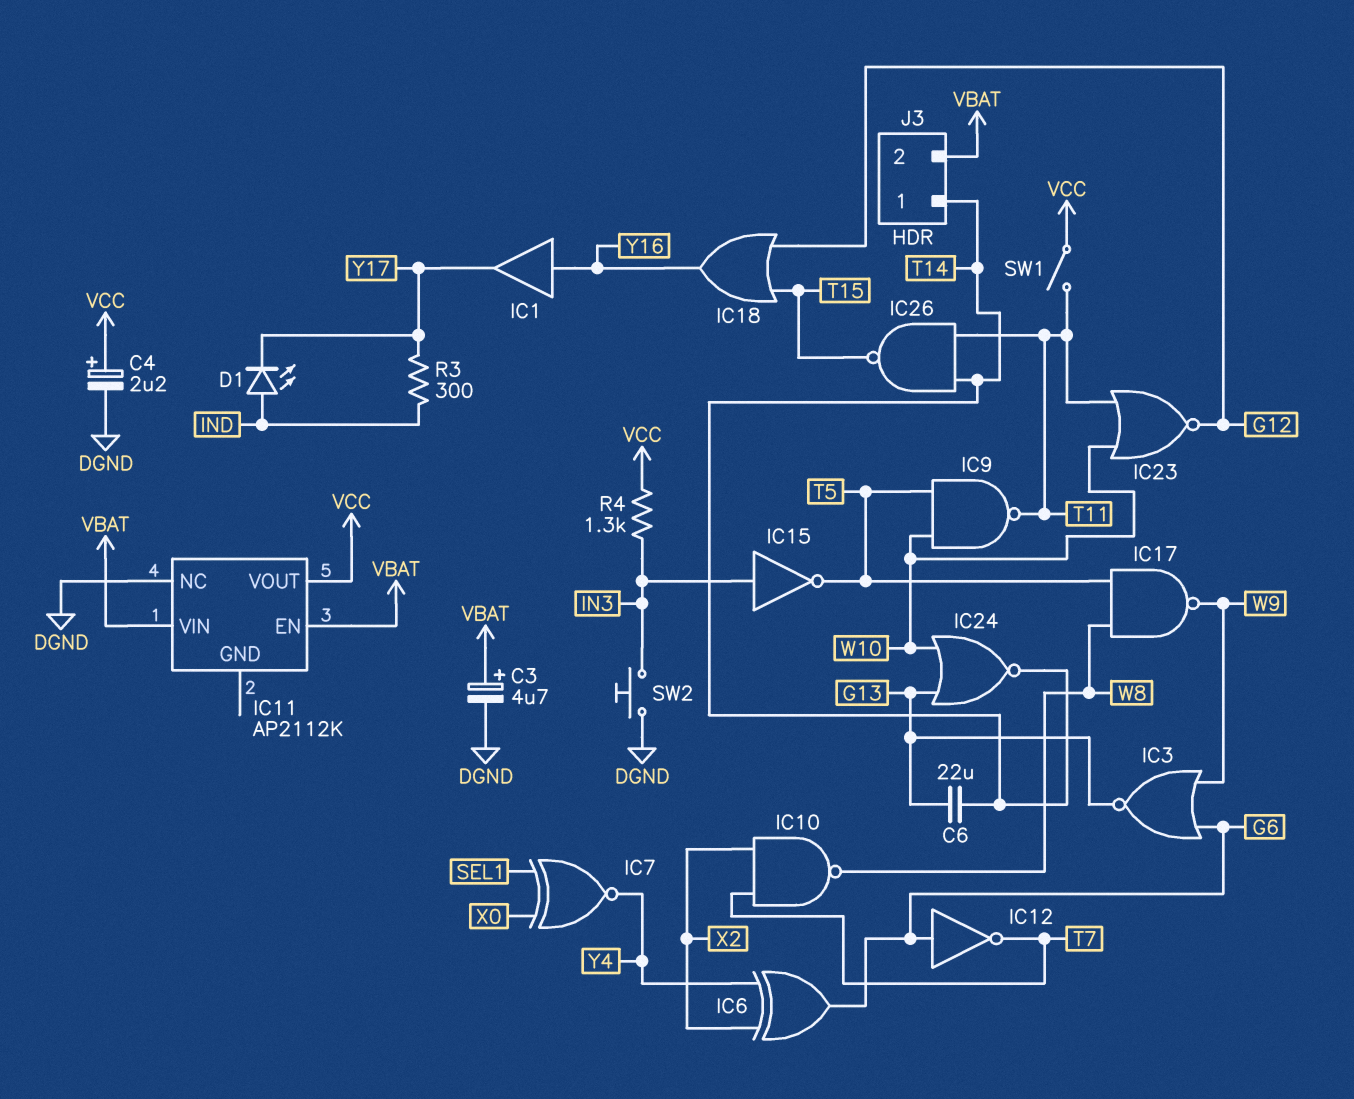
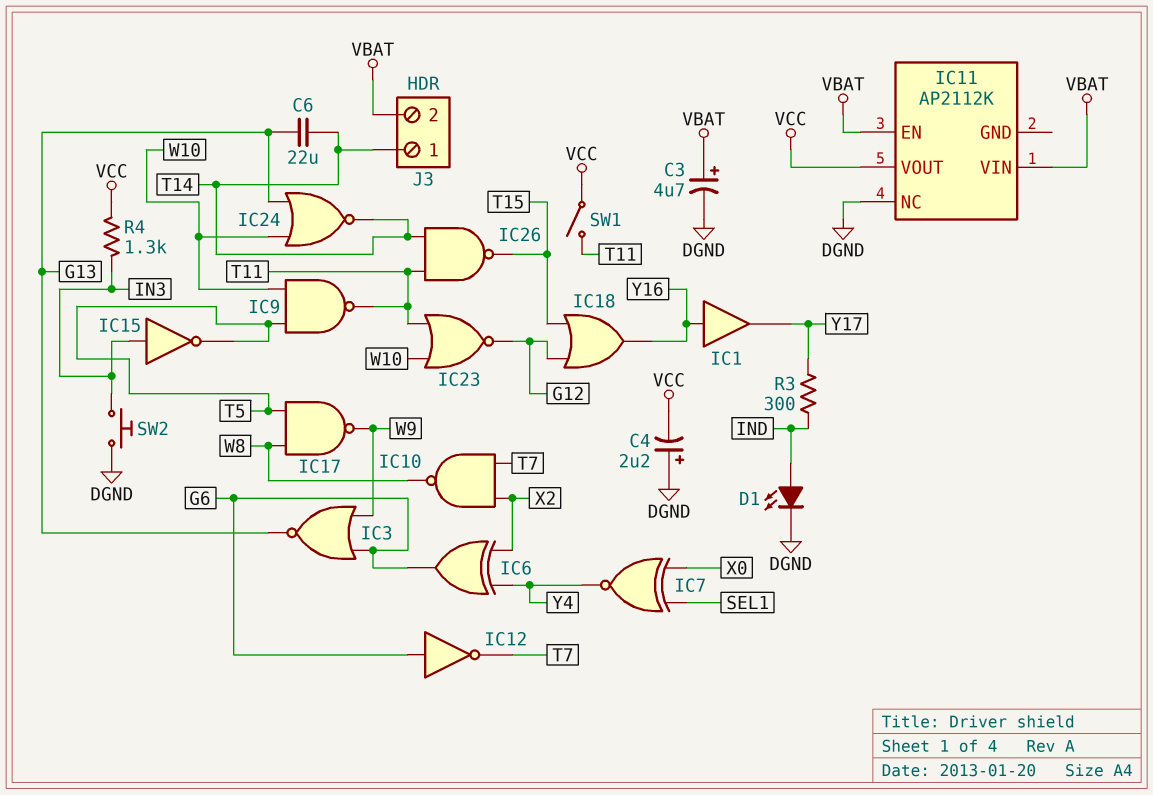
C4: 2.2uF (plus VCC, minus DGND) -> 2.2uF (plus DGND, minus VCC)
D1: LED (A IND, K Y17) -> LED (A IND, K DGND)

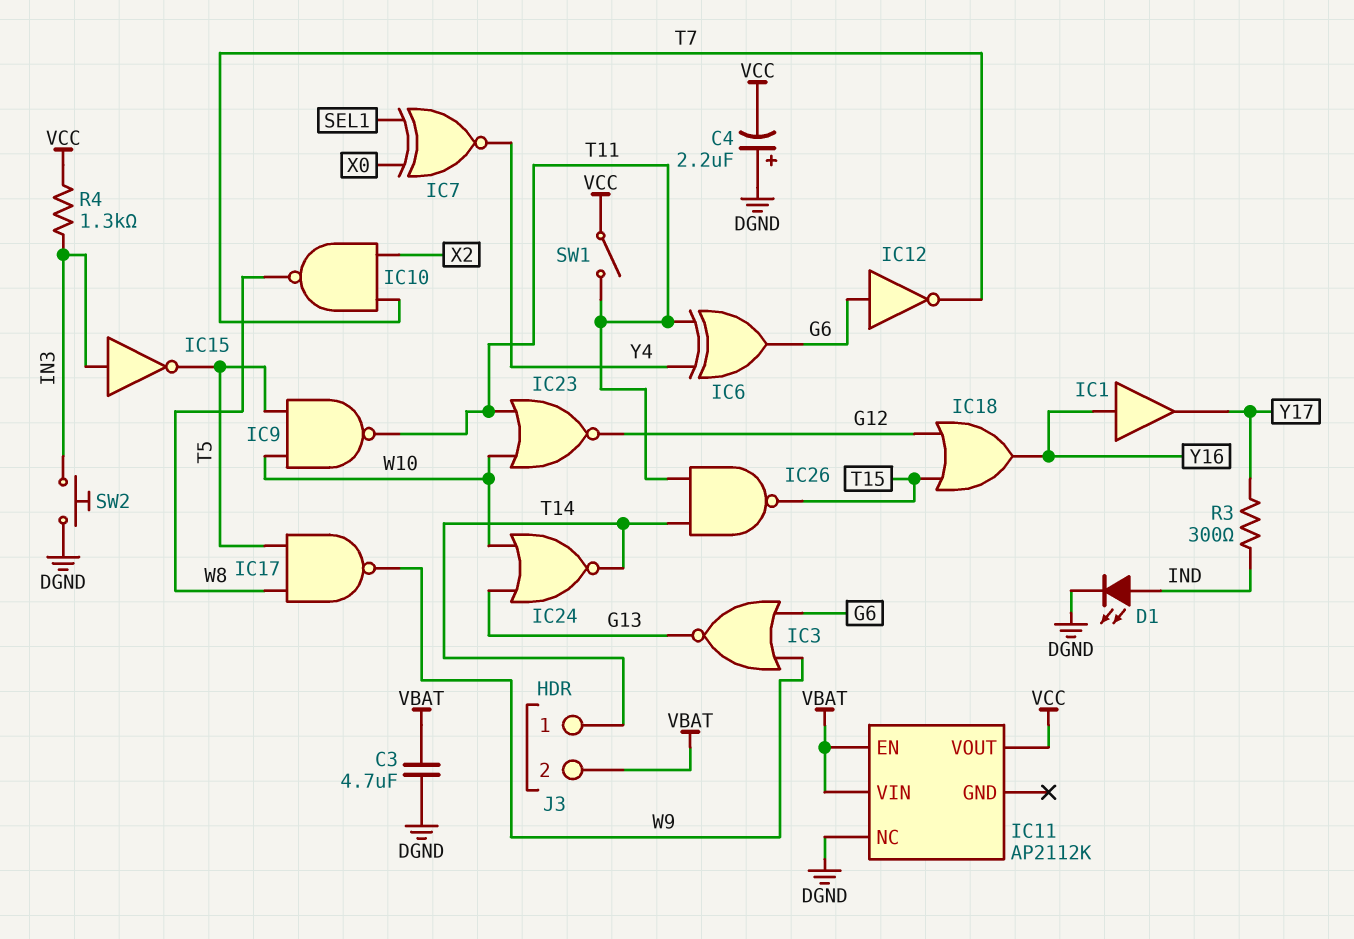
C3: 4.7uF (plus VBAT, minus DGND) -> 4.7uF (DGND, VBAT)
C6: 22uF (G13, T14) -> none
IC6: XOR (in X2, in Y4, out G6) -> XOR (in T11, in Y4, out G6)

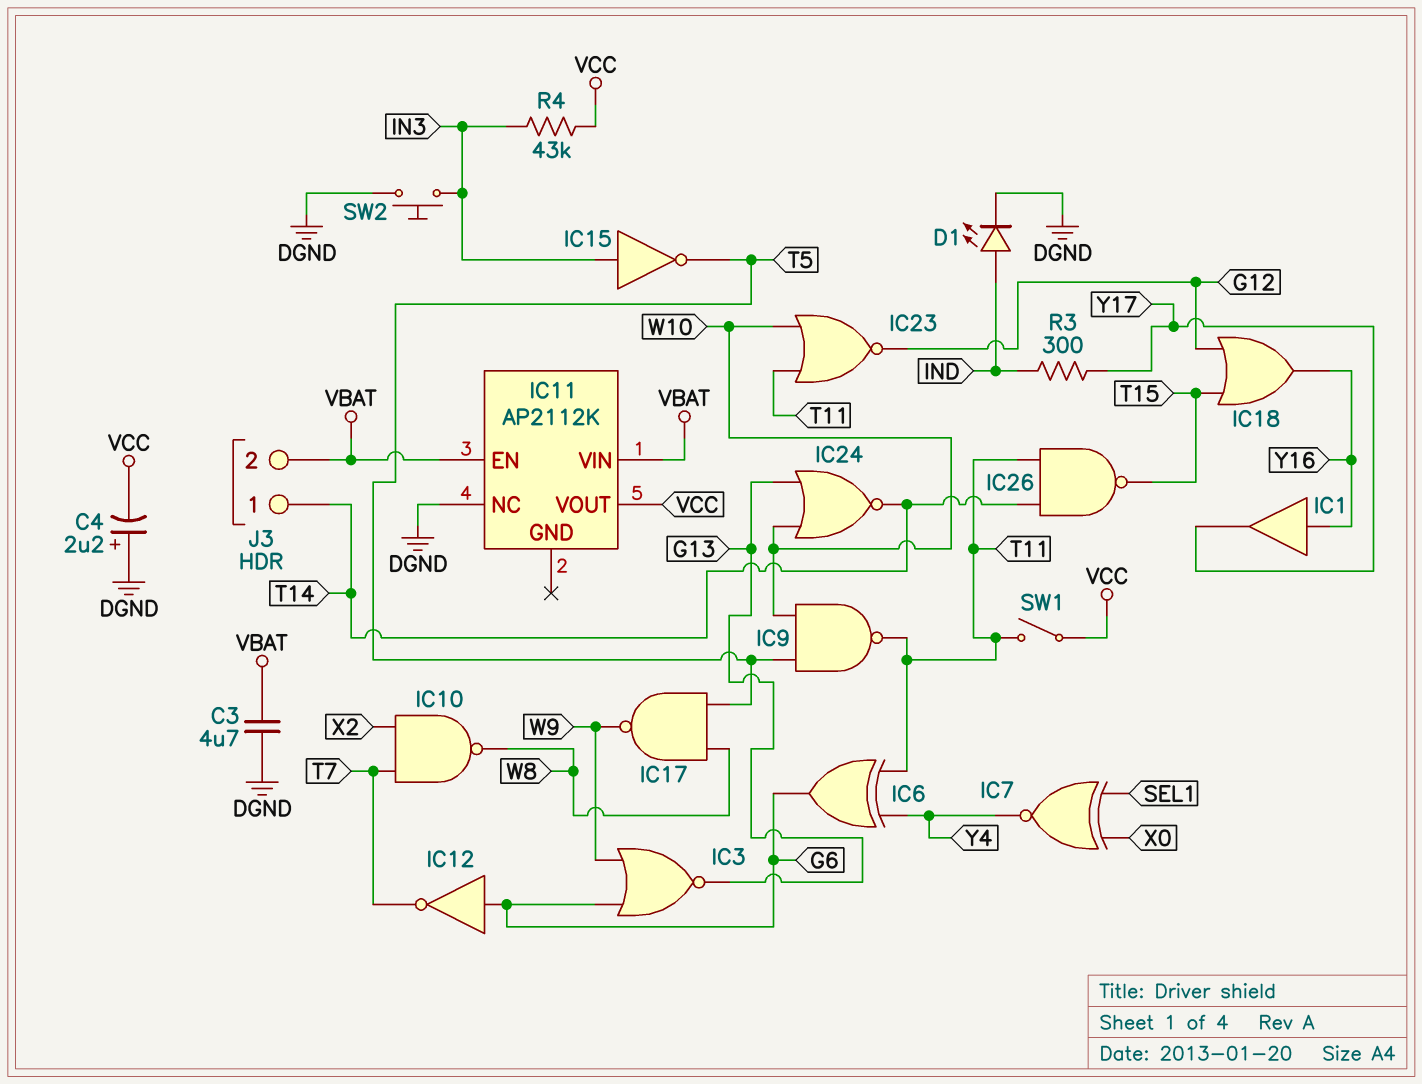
R4: 1.3k (IN3, VCC) -> 43k (IN3, VCC)

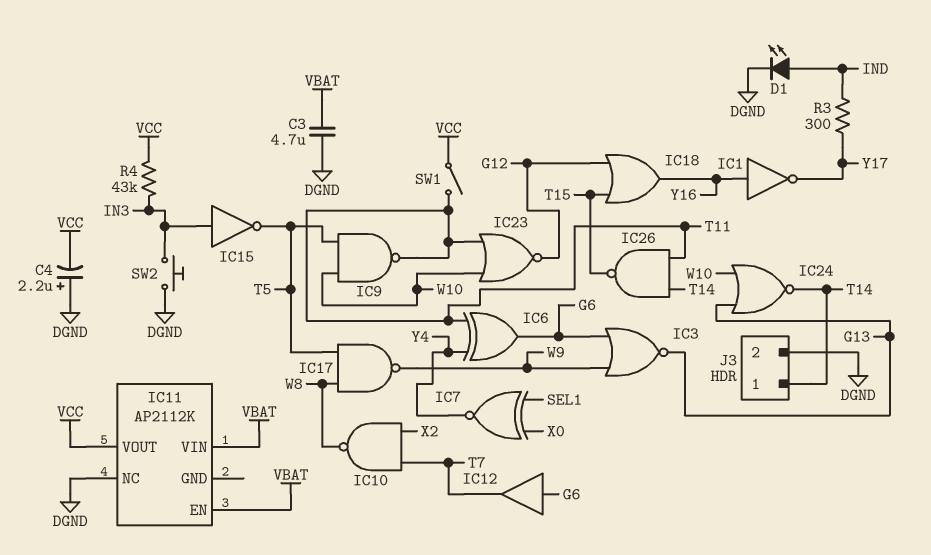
IC1: buffer (in Y16, out Y17) -> NOT (in Y16, out Y17)
IC12: NOT (in G6, out T7) -> buffer (in G6, out T7)
J3 pin 2: VBAT -> DGND

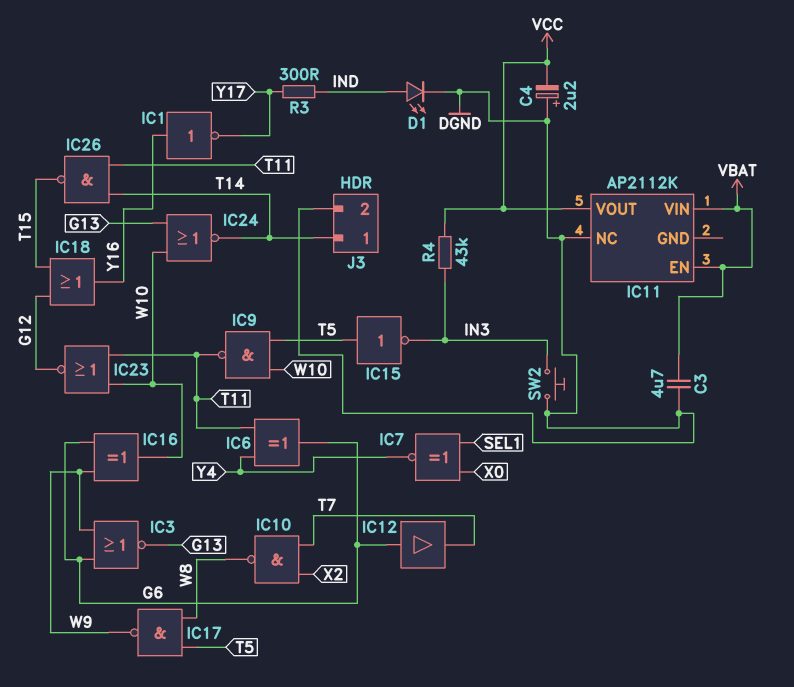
IC15: NOT (in IN3, out T5) -> NOT (in T5, out IN3)
IC16: none -> XOR (in G6, in W9, out W10)
SW1: switch (T11, VCC) -> none

